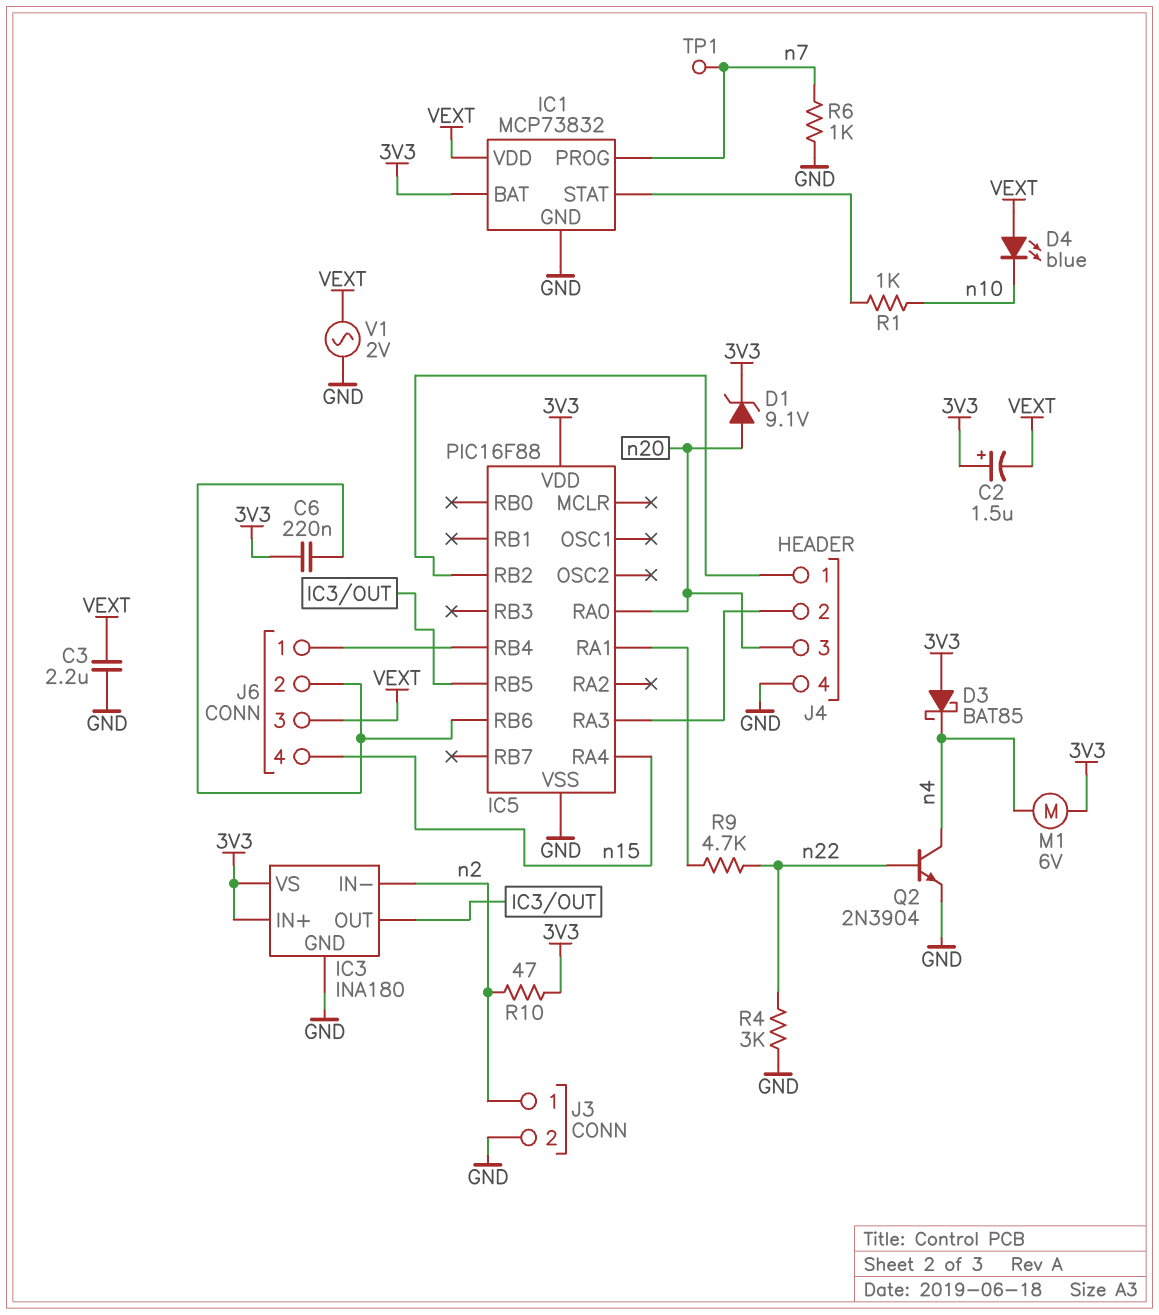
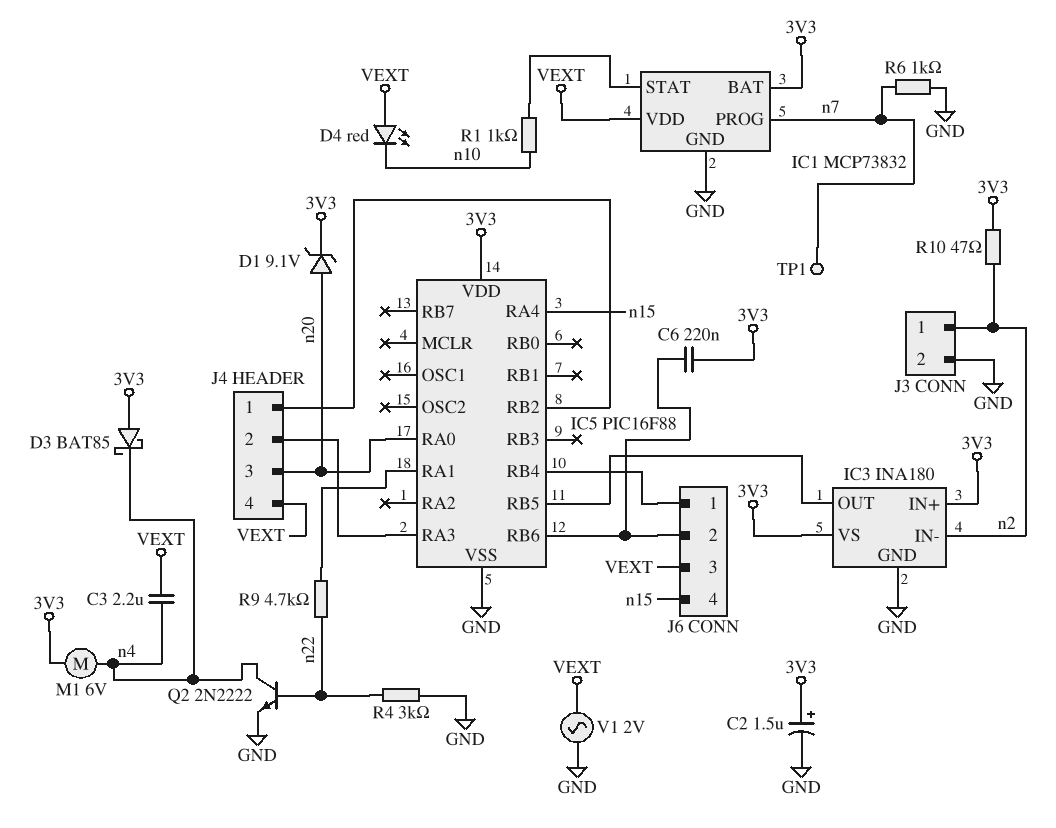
C2: 1.5uF (plus 3V3, minus VEXT) -> 1.5uF (plus 3V3, minus GND)
C3: 2.2uF (GND, VEXT) -> 2.2uF (VEXT, n4)
D4: LED blue (A VEXT, K n10) -> LED red (A VEXT, K n10)
J4 pin 4: GND -> VEXT
Q2: NPN 2N3904 (B n22, C n4, E GND) -> NPN 2N2222 (B n22, C n4, E GND)

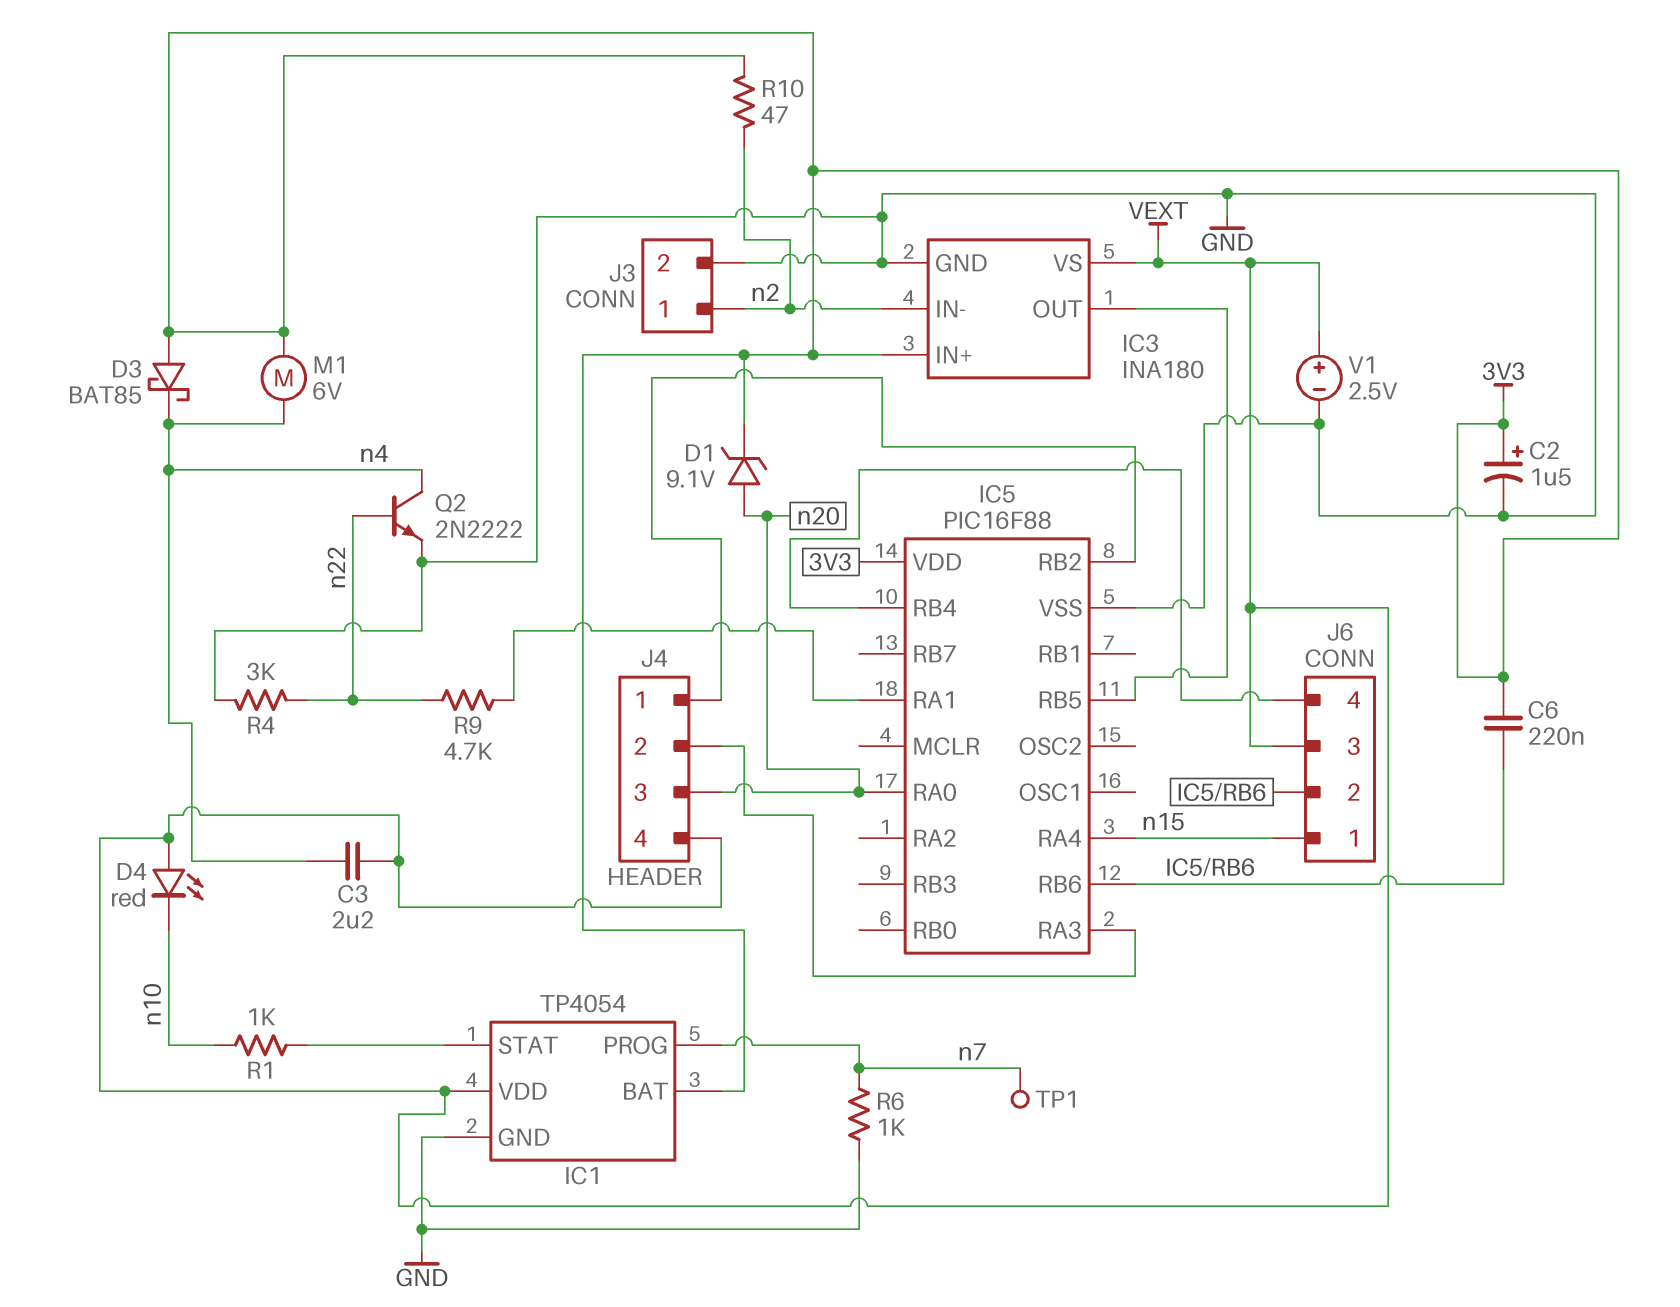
IC1: MCP73832 -> TP4054
IC3 pin VS: 3V3 -> VEXT
J6 pin 1: IC5/RB4 -> n15
J6 pin 4: n15 -> IC5/RB4
V1: AC 2V (GND, VEXT) -> 2.5V (plus VEXT, minus GND)

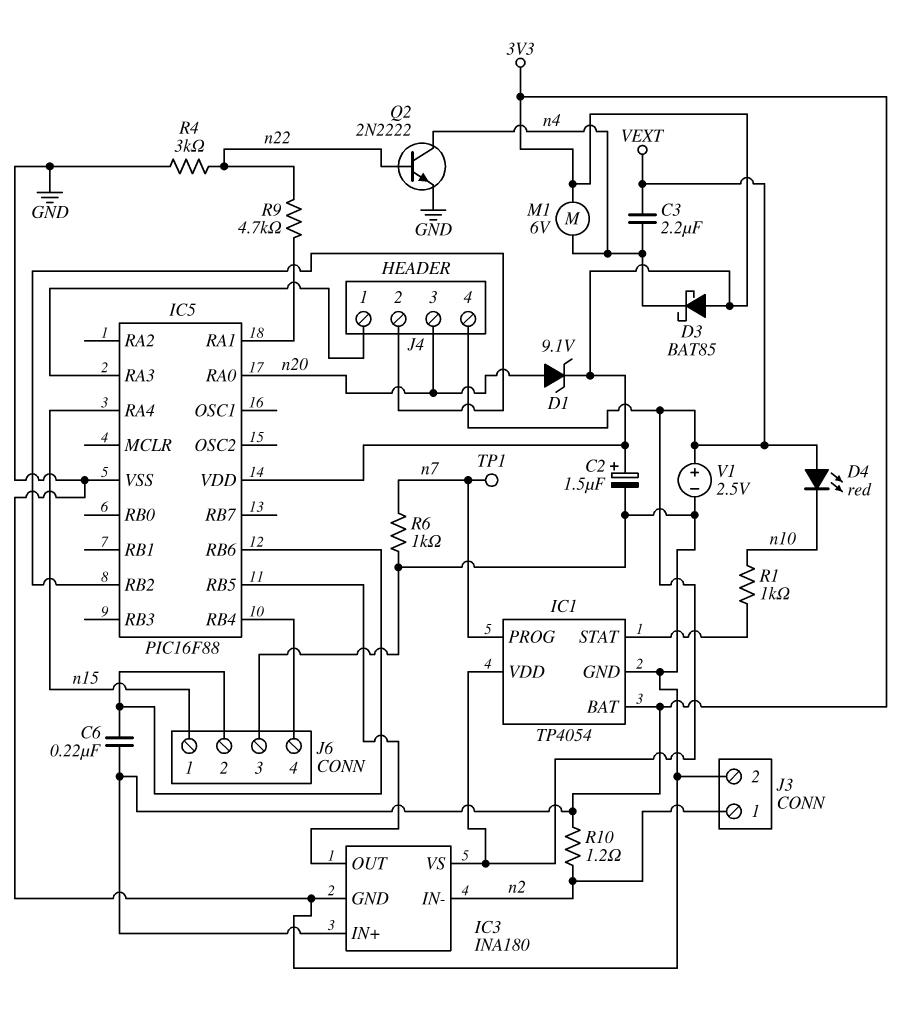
J4 pin 1: IC5/RB2 -> IC5/RA3
J4 pin 2: IC5/RA3 -> IC5/RB2
J6 pin 3: VEXT -> GND
R10: 47 (3V3, n2) -> 1.2 (3V3, n2)

